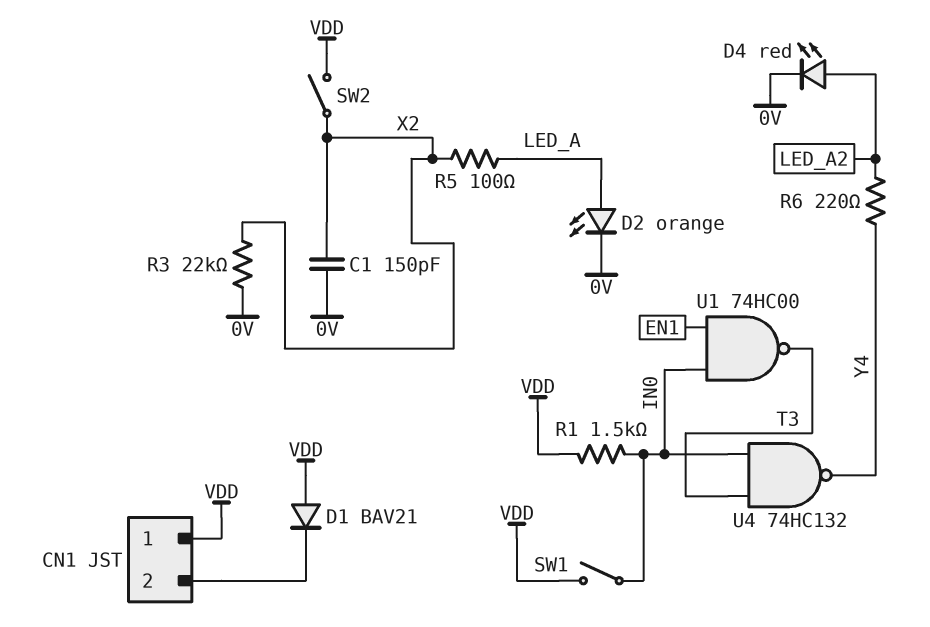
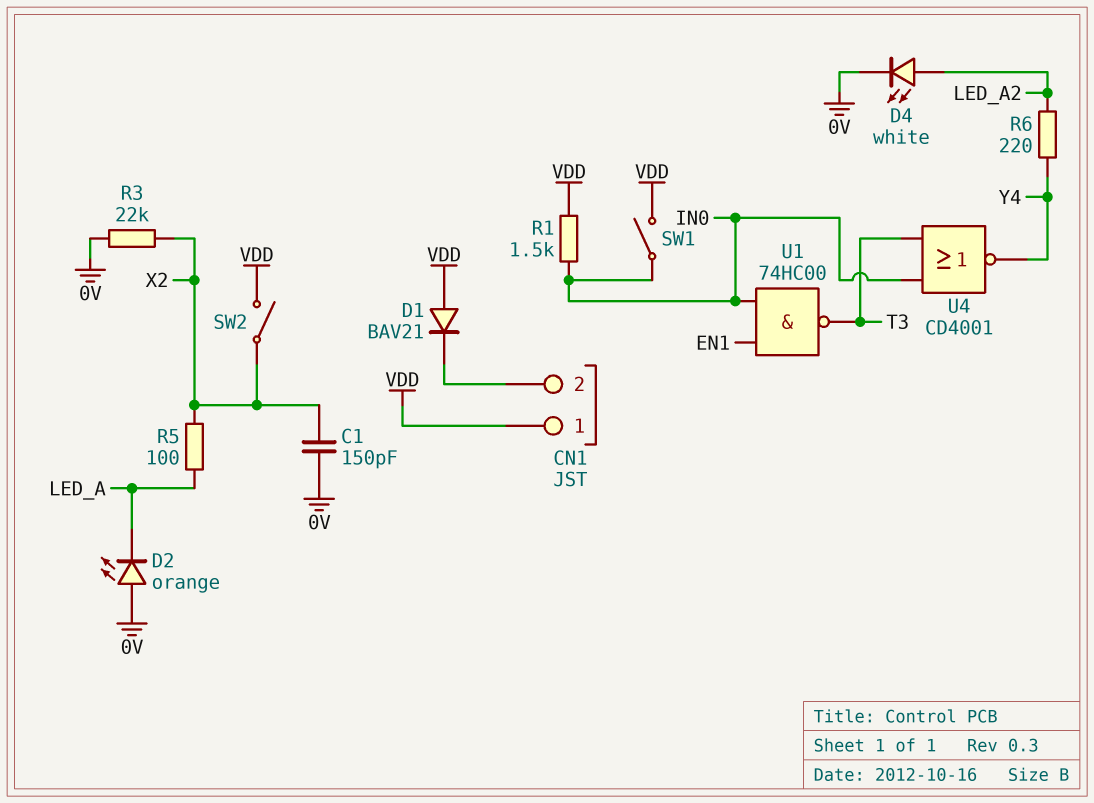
D2: LED orange (A LED_A, K 0V) -> LED orange (A 0V, K LED_A)
D4: LED red (A LED_A2, K 0V) -> LED white (A LED_A2, K 0V)
U4: NAND 74HC132 (in IN0, in T3, out Y4) -> NOR CD4001 (in IN0, in T3, out Y4)

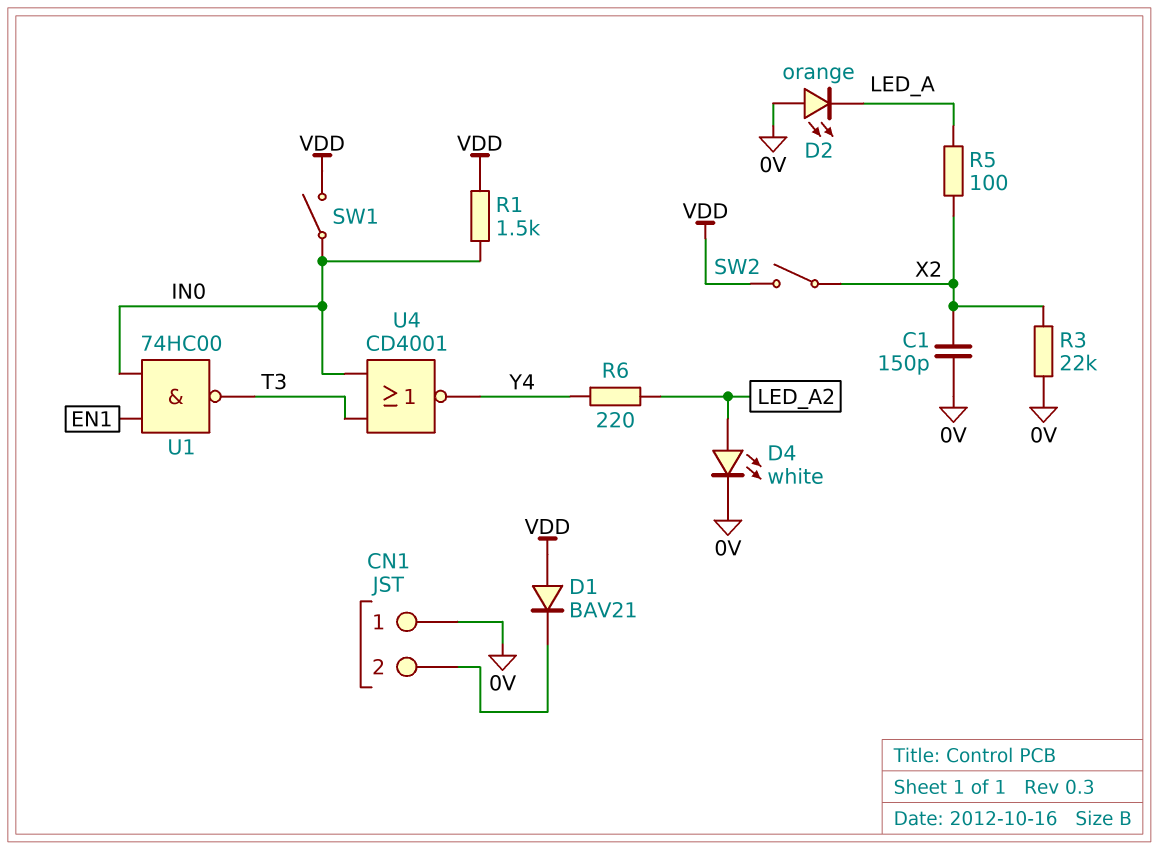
CN1 pin 1: VDD -> 0V

